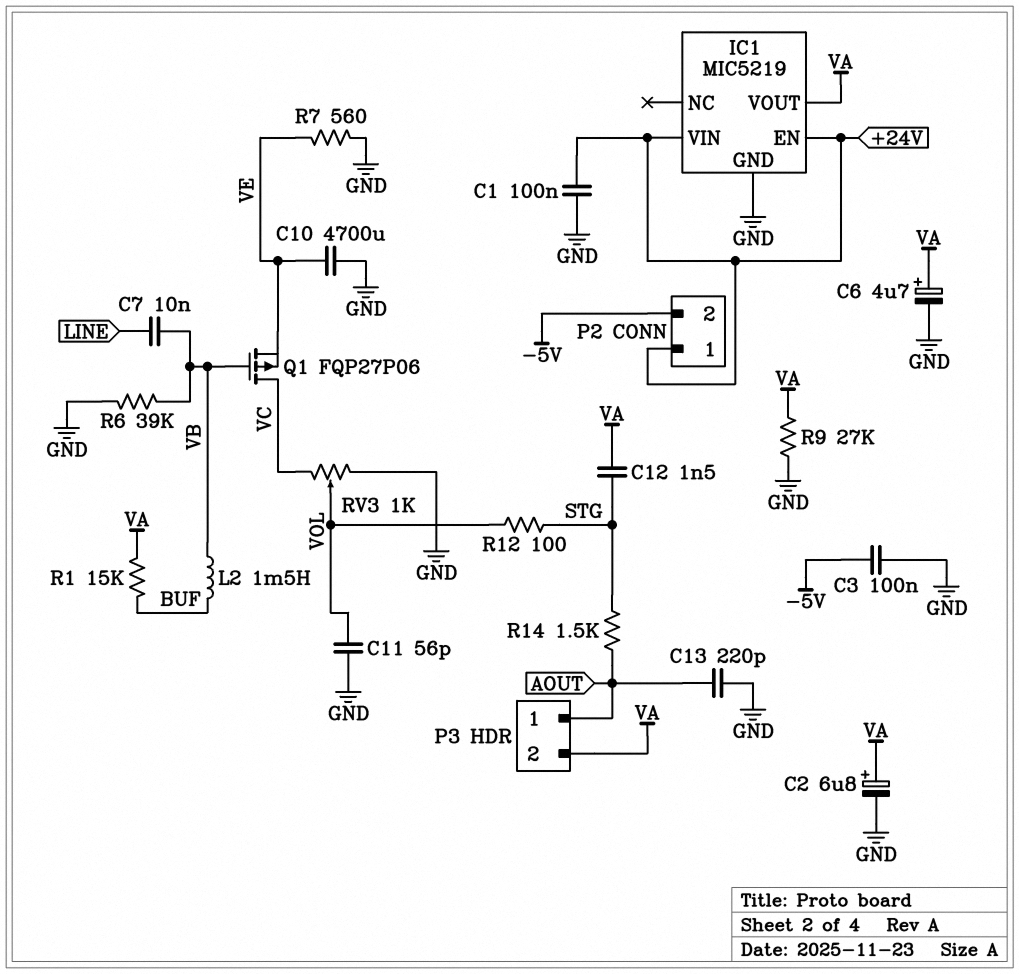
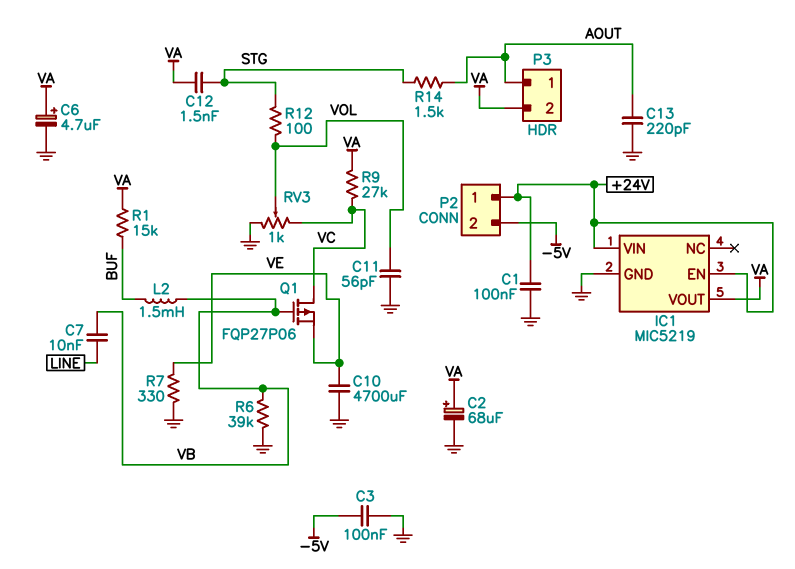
C2: 6.8uF (plus VA, minus GND) -> 68uF (plus VA, minus GND)
R7: 560 (GND, VE) -> 330 (GND, VE)
R9: 27k (GND, VA) -> 27k (VA, VC)

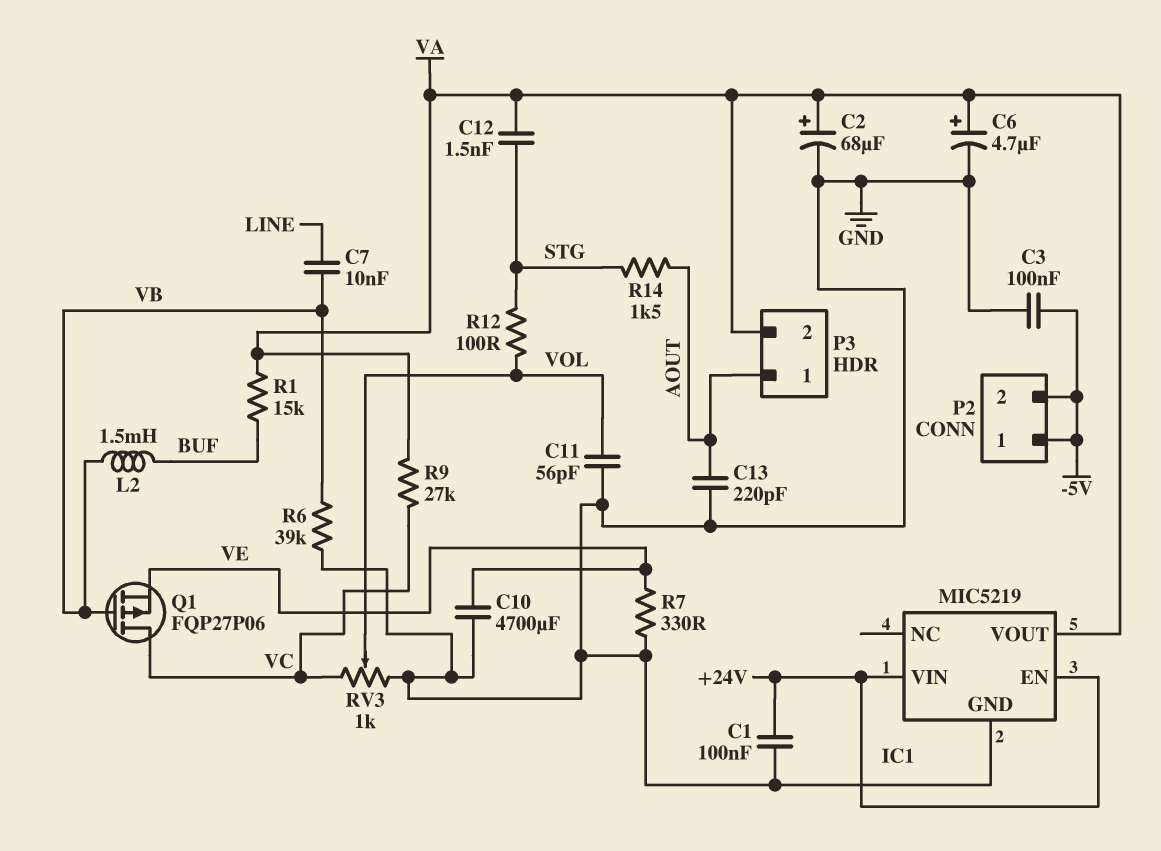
P2 pin 1: +24V -> -5V

